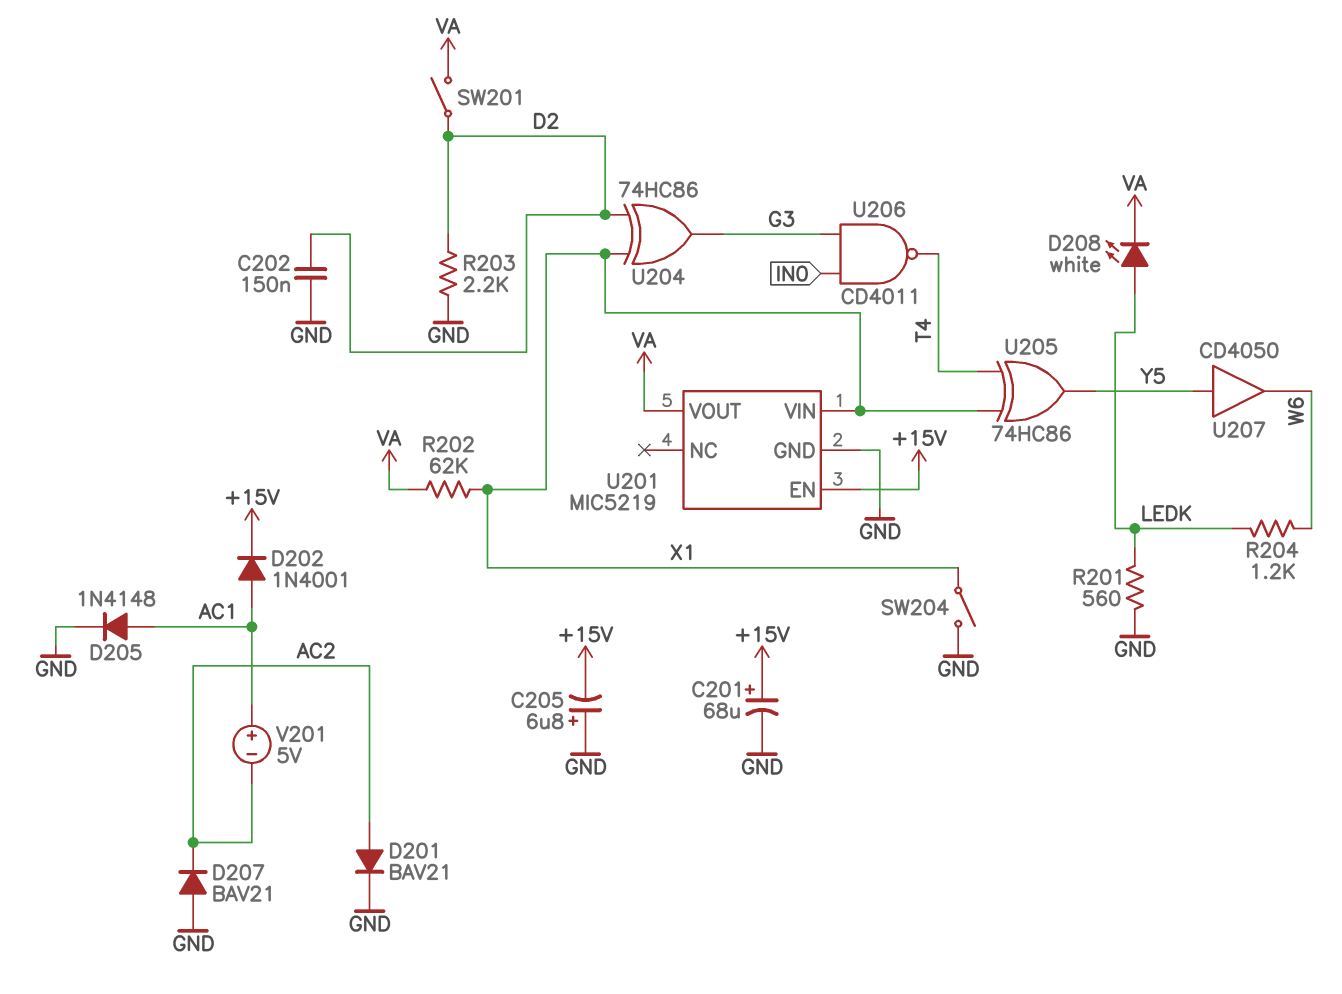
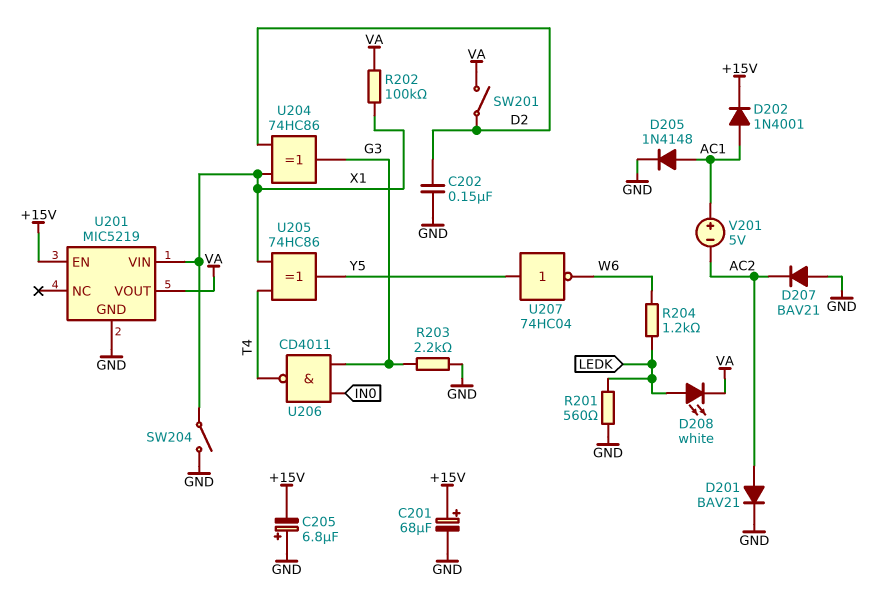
R202: 62k (VA, X1) -> 100k (VA, X1)
R203: 2.2k (D2, GND) -> 2.2k (G3, GND)
U207: buffer CD4050 (in Y5, out W6) -> NOT 74HC04 (in Y5, out W6)

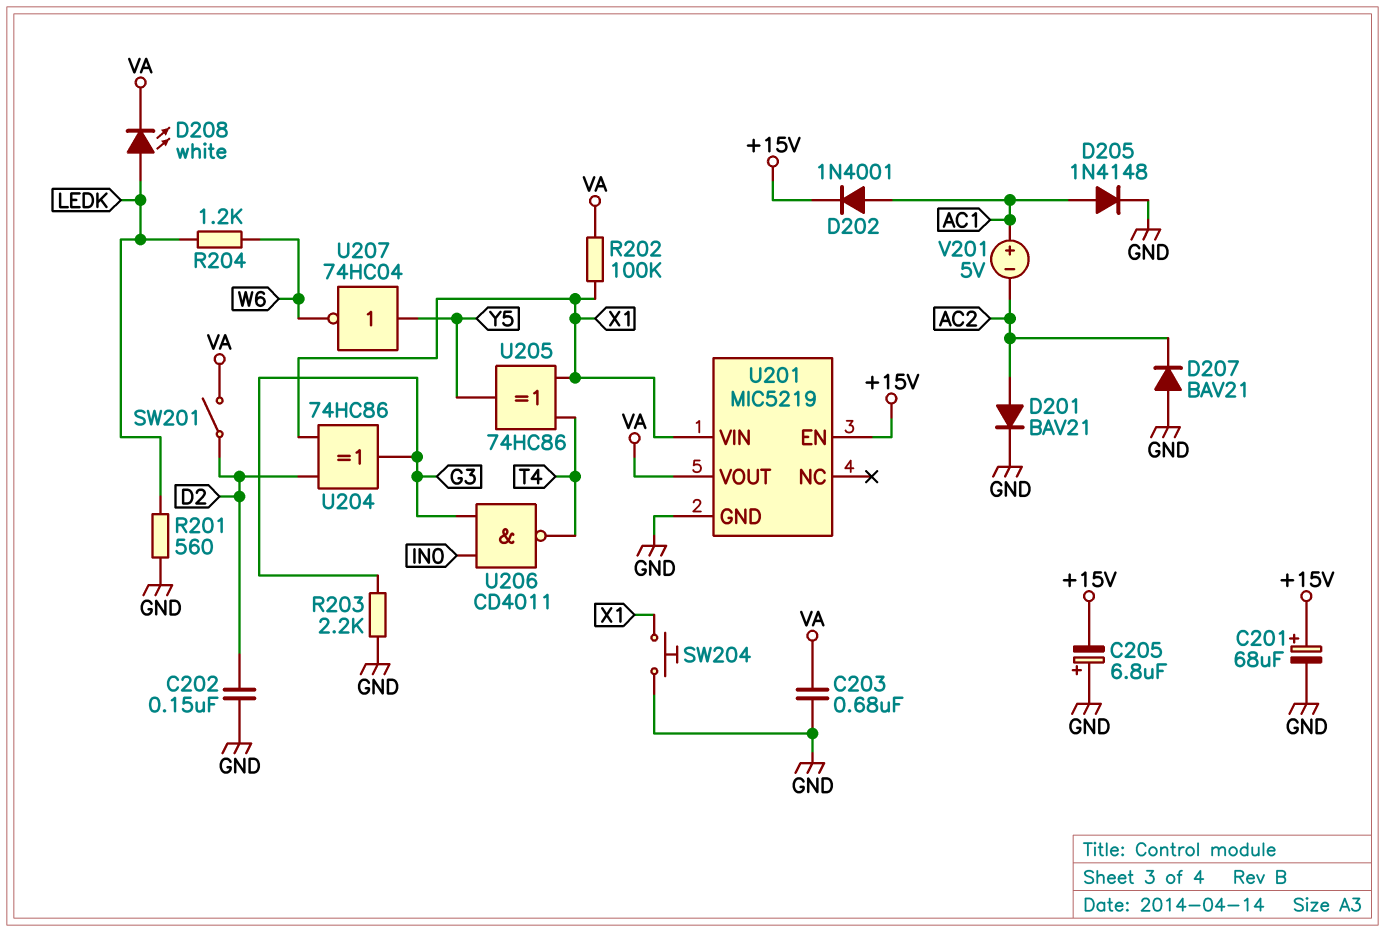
C203: none -> 680nF (GND, VA)
SW204: switch (GND, X1) -> button (GND, X1)

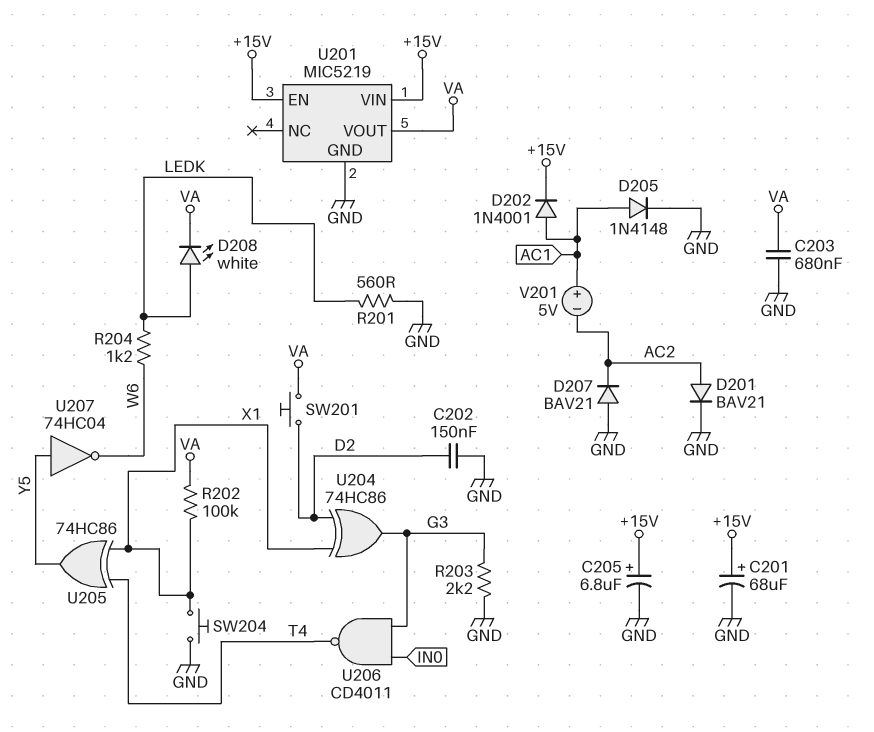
C205: 6.8uF (plus GND, minus +15V) -> 6.8uF (plus +15V, minus GND)
SW201: switch (D2, VA) -> button (D2, VA)
U201 pin VIN: X1 -> +15V

